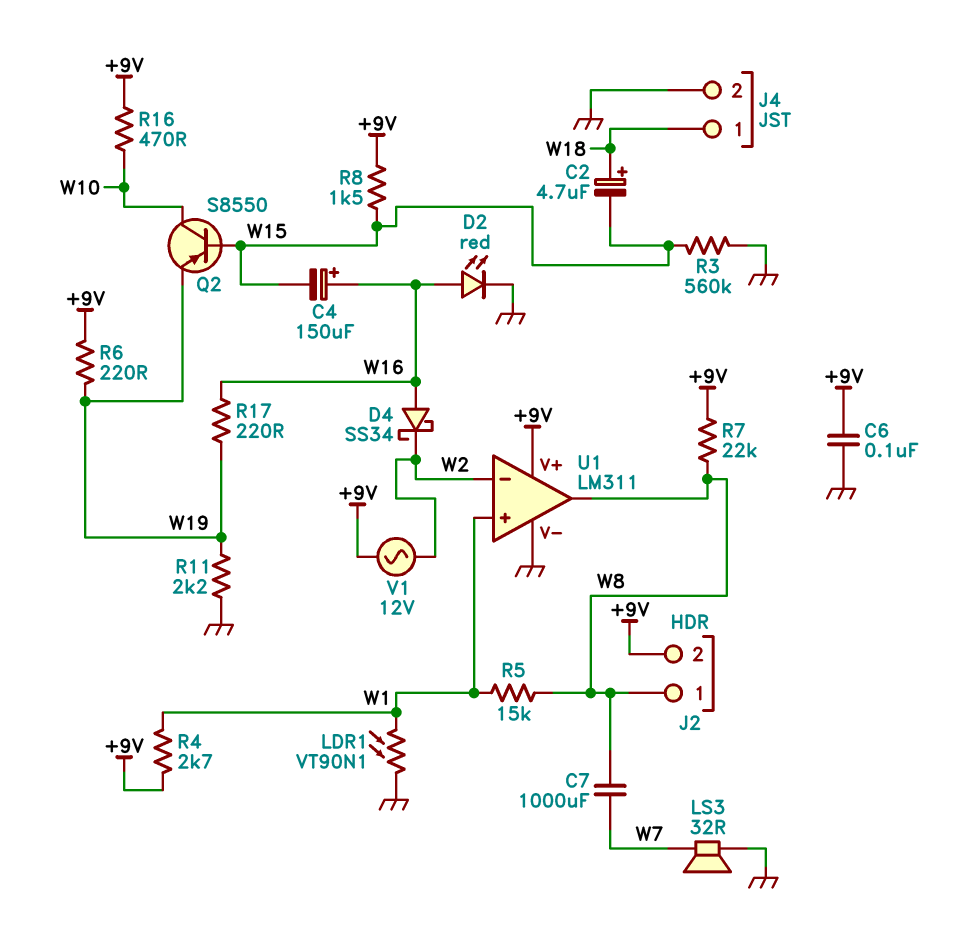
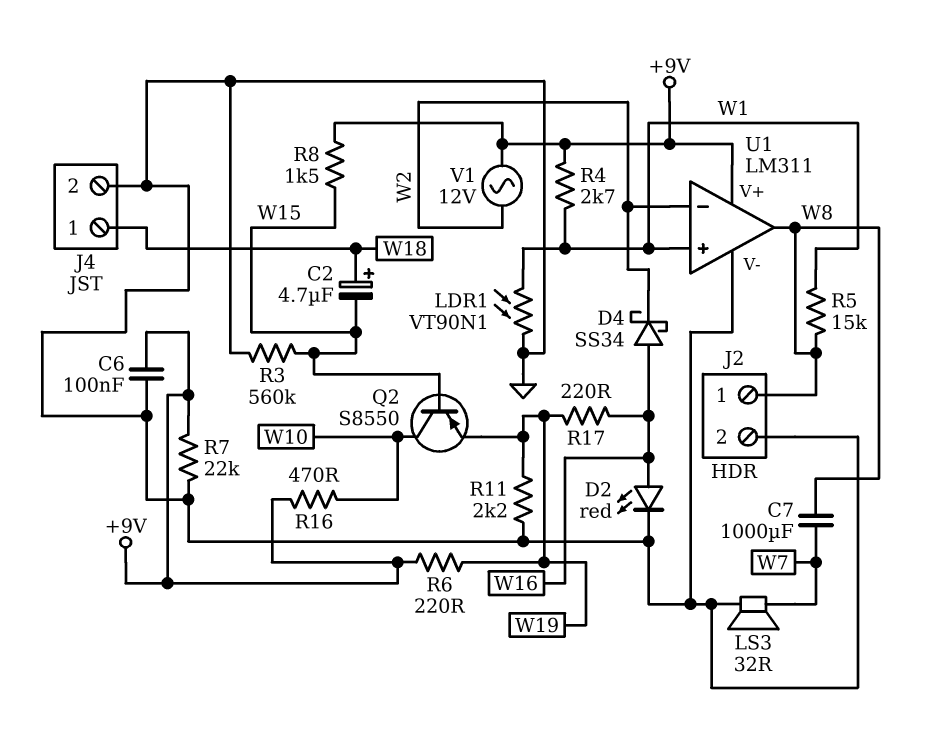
C4: 150uF (plus W16, minus W15) -> none
J2 pin 2: +9V -> GND
R7: 22k (+9V, W8) -> 22k (+9V, GND)

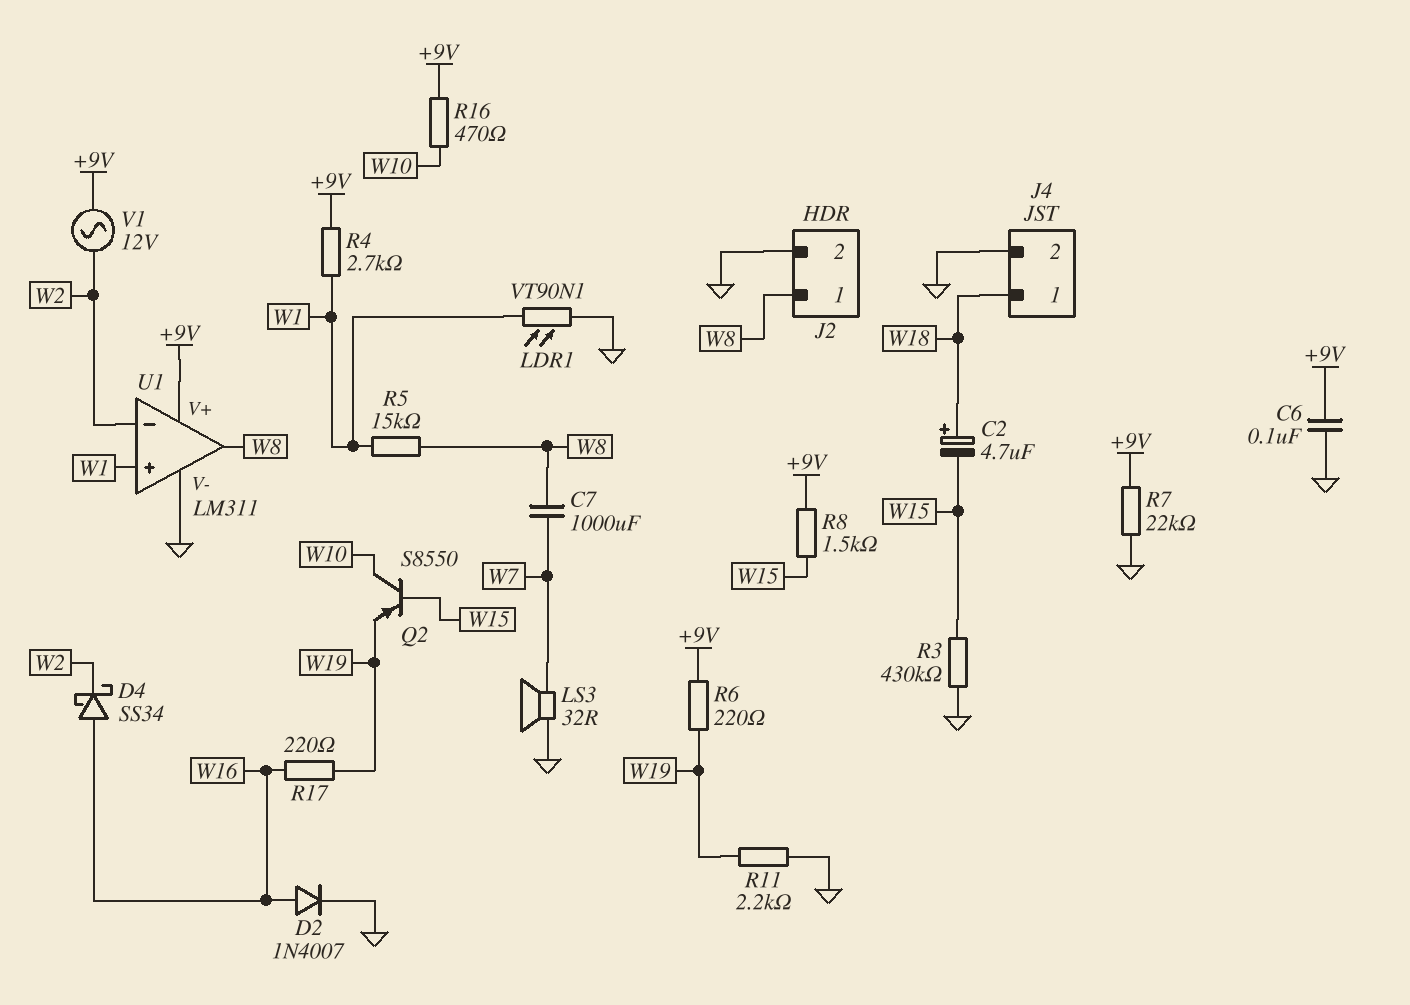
D2: LED red (A W16, K GND) -> diode 1N4007 (A W16, K GND)
R3: 560k (GND, W15) -> 430k (GND, W15)

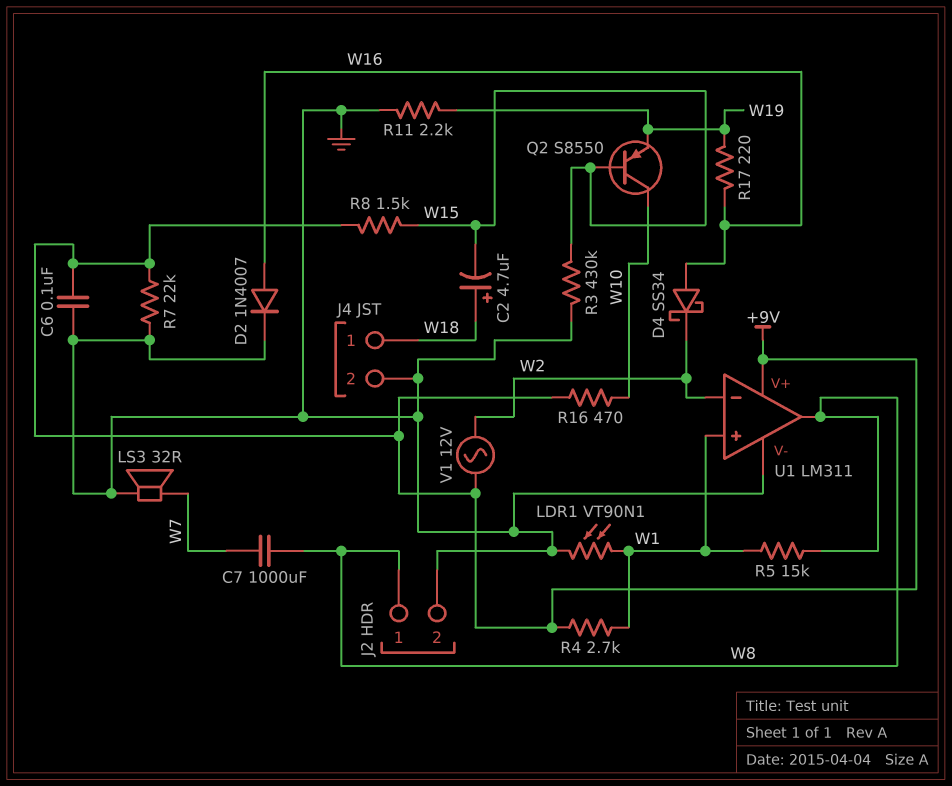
R6: 220 (+9V, W19) -> none

